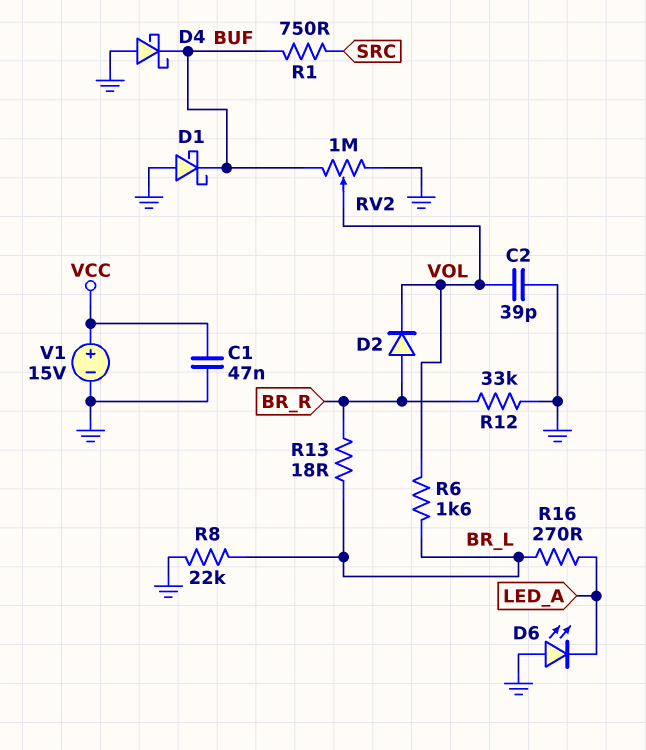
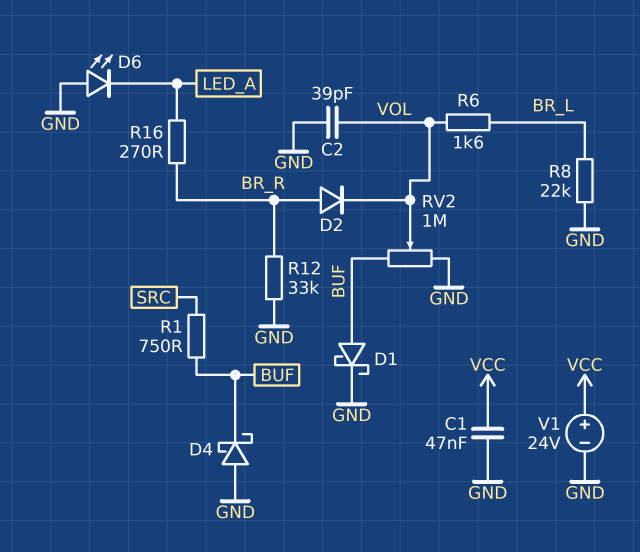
D1: schottky (A GND, K BUF) -> schottky (A BUF, K GND)
R13: 18 (BR_L, BR_R) -> none
R16: 270 (BR_L, LED_A) -> 270 (BR_R, LED_A)
V1: 15V (plus VCC, minus GND) -> 24V (plus VCC, minus GND)

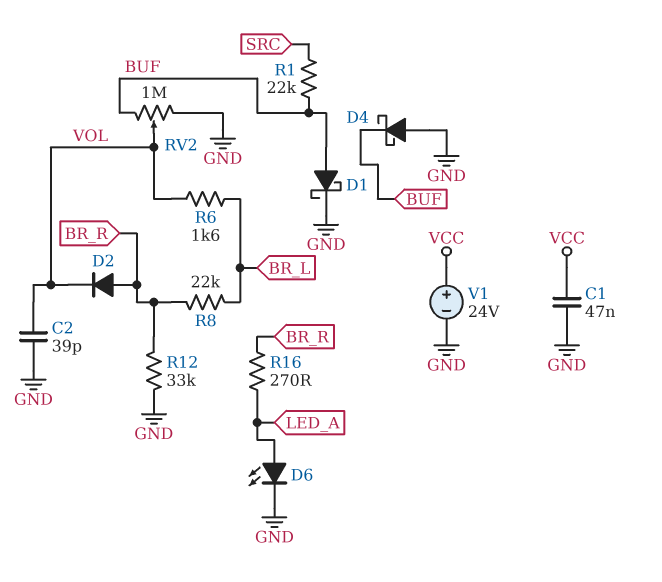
D6: LED (A GND, K LED_A) -> LED (A LED_A, K GND)
R1: 750 (BUF, SRC) -> 22k (BUF, SRC)
R8: 22k (BR_L, GND) -> 22k (BR_L, BR_R)

